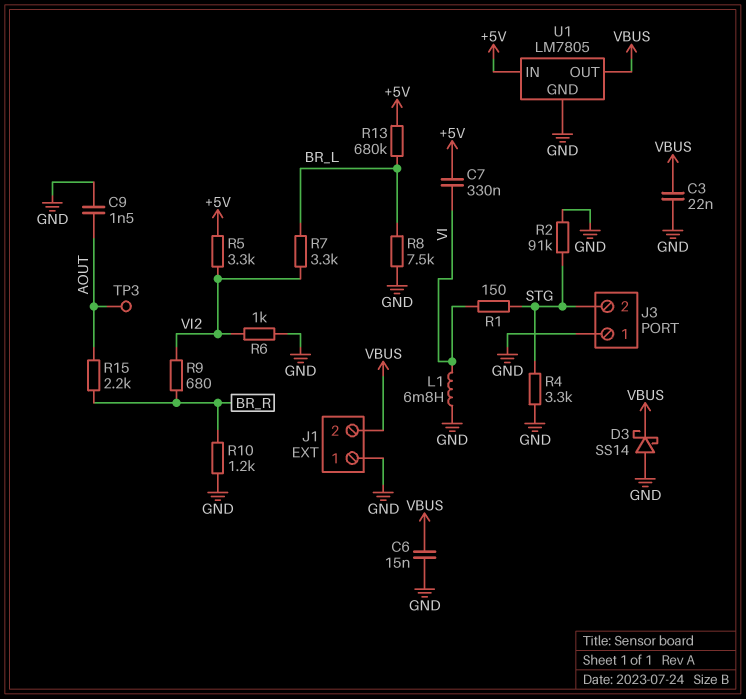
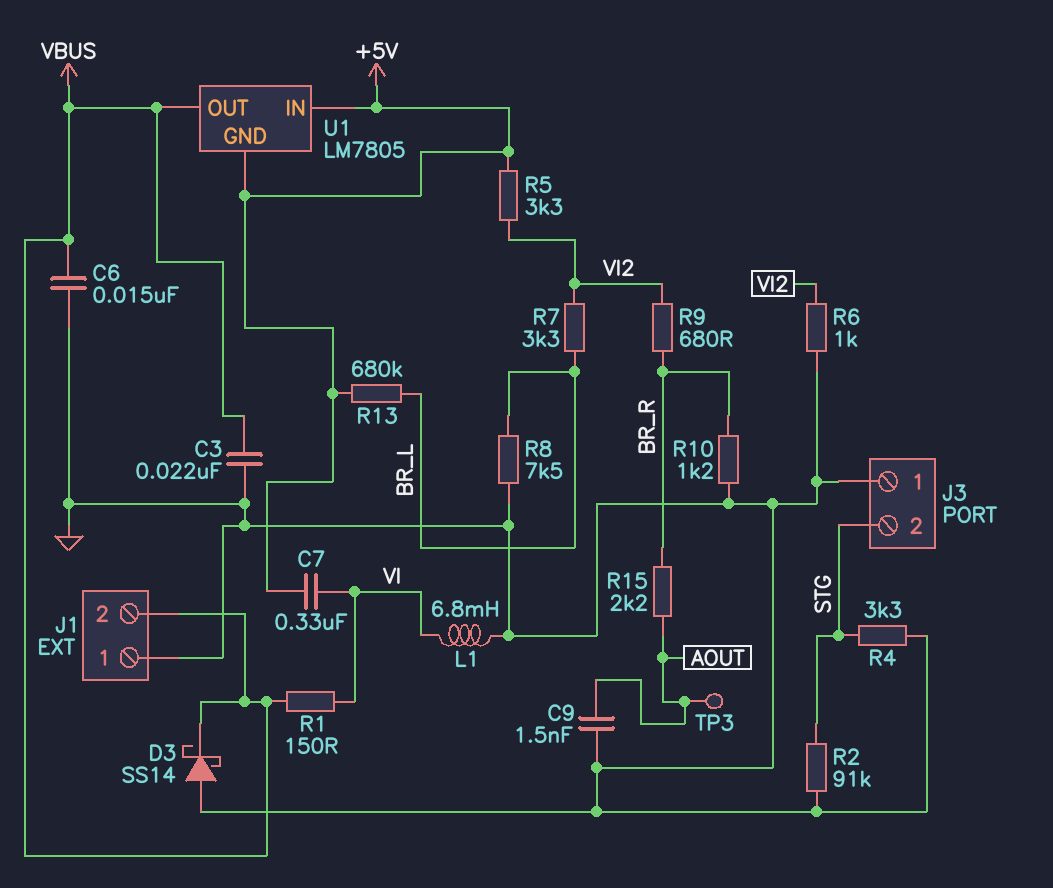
R1: 150 (STG, VI) -> 150 (VBUS, VI)
U1 pin GND: GND -> +5V

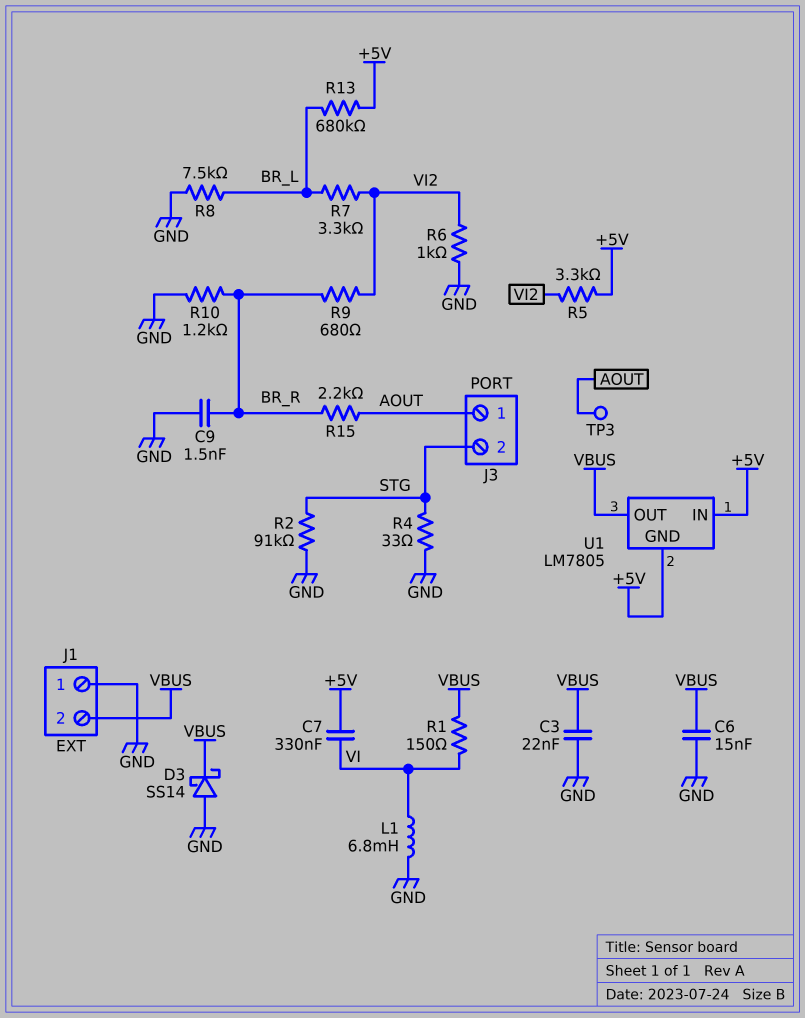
C9: 1.5nF (AOUT, GND) -> 1.5nF (BR_R, GND)
J3 pin 1: GND -> AOUT
R4: 3.3k (GND, STG) -> 33 (GND, STG)

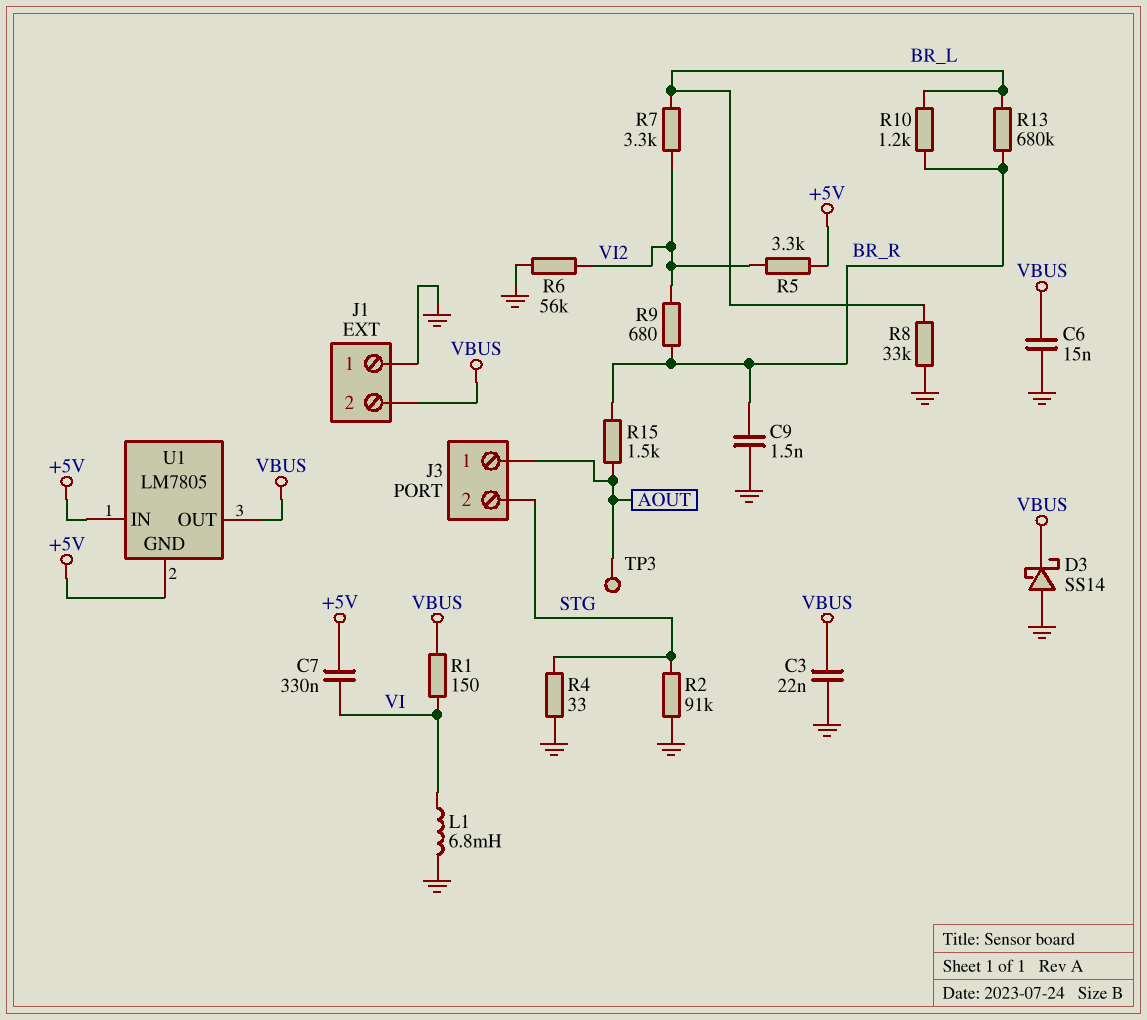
R6: 1k (GND, VI2) -> 56k (GND, VI2)
R8: 7.5k (BR_L, GND) -> 33k (BR_L, GND)
R10: 1.2k (BR_R, GND) -> 1.2k (BR_L, BR_R)
R13: 680k (+5V, BR_L) -> 680k (BR_L, BR_R)
R15: 2.2k (AOUT, BR_R) -> 1.5k (AOUT, BR_R)

